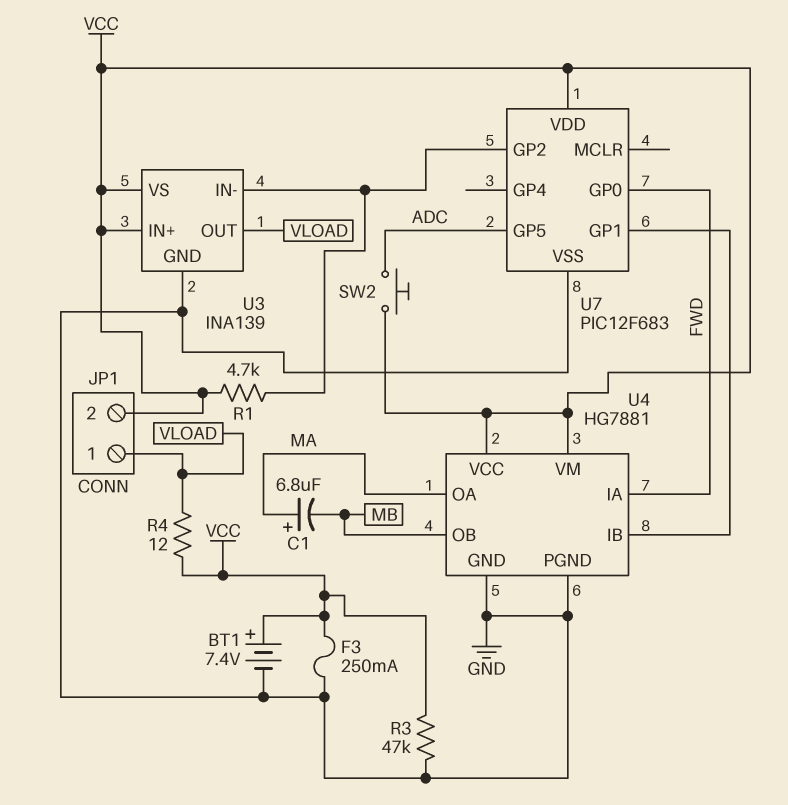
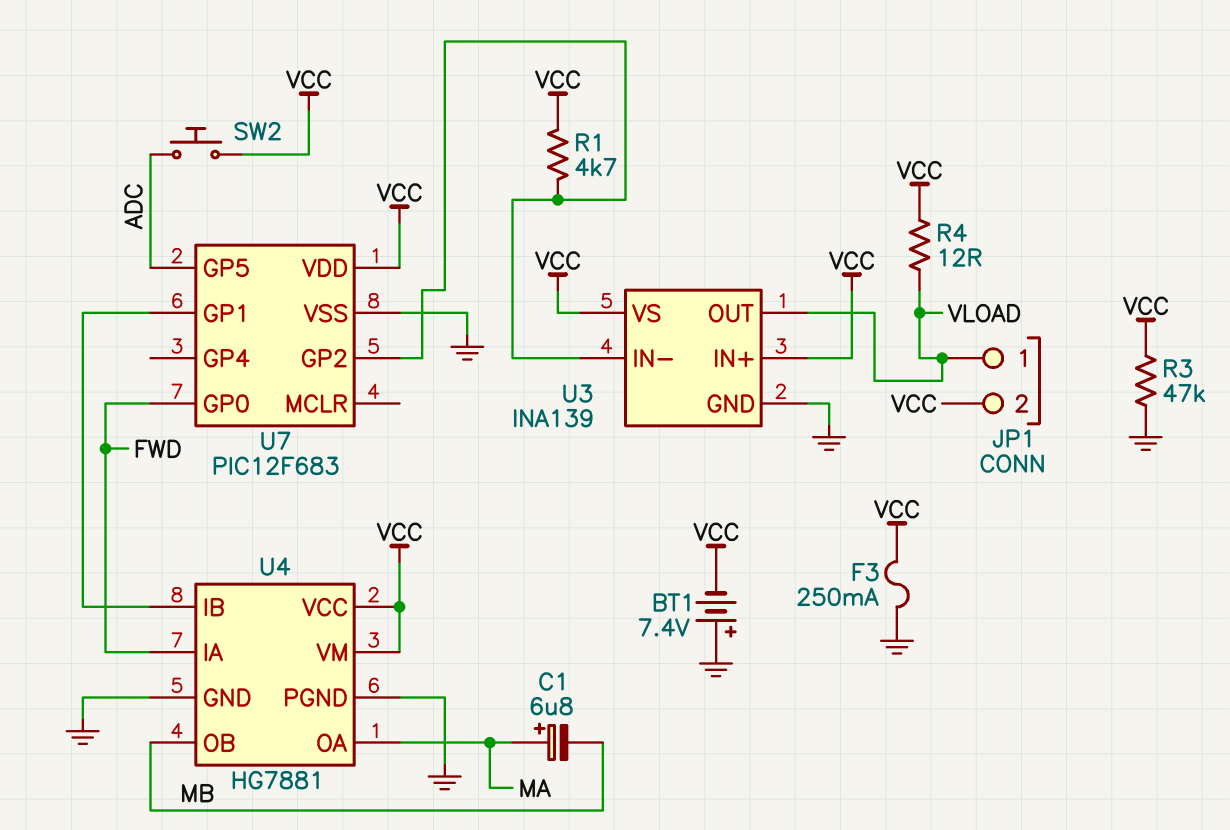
BT1: 7.4V (plus VCC, minus GND) -> 7.4V (plus GND, minus VCC)

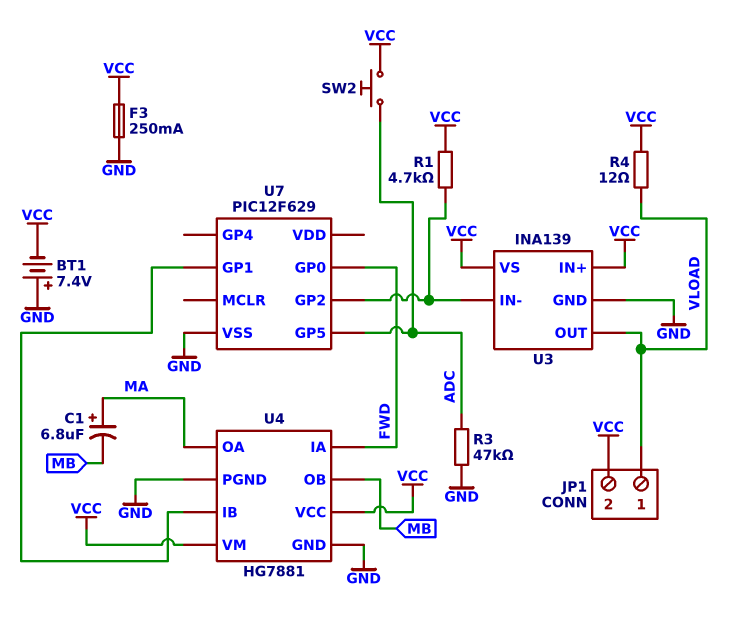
R3: 47k (GND, VCC) -> 47k (ADC, GND)
U7: PIC12F683 -> PIC12F629
U7 pin VDD: VCC -> none

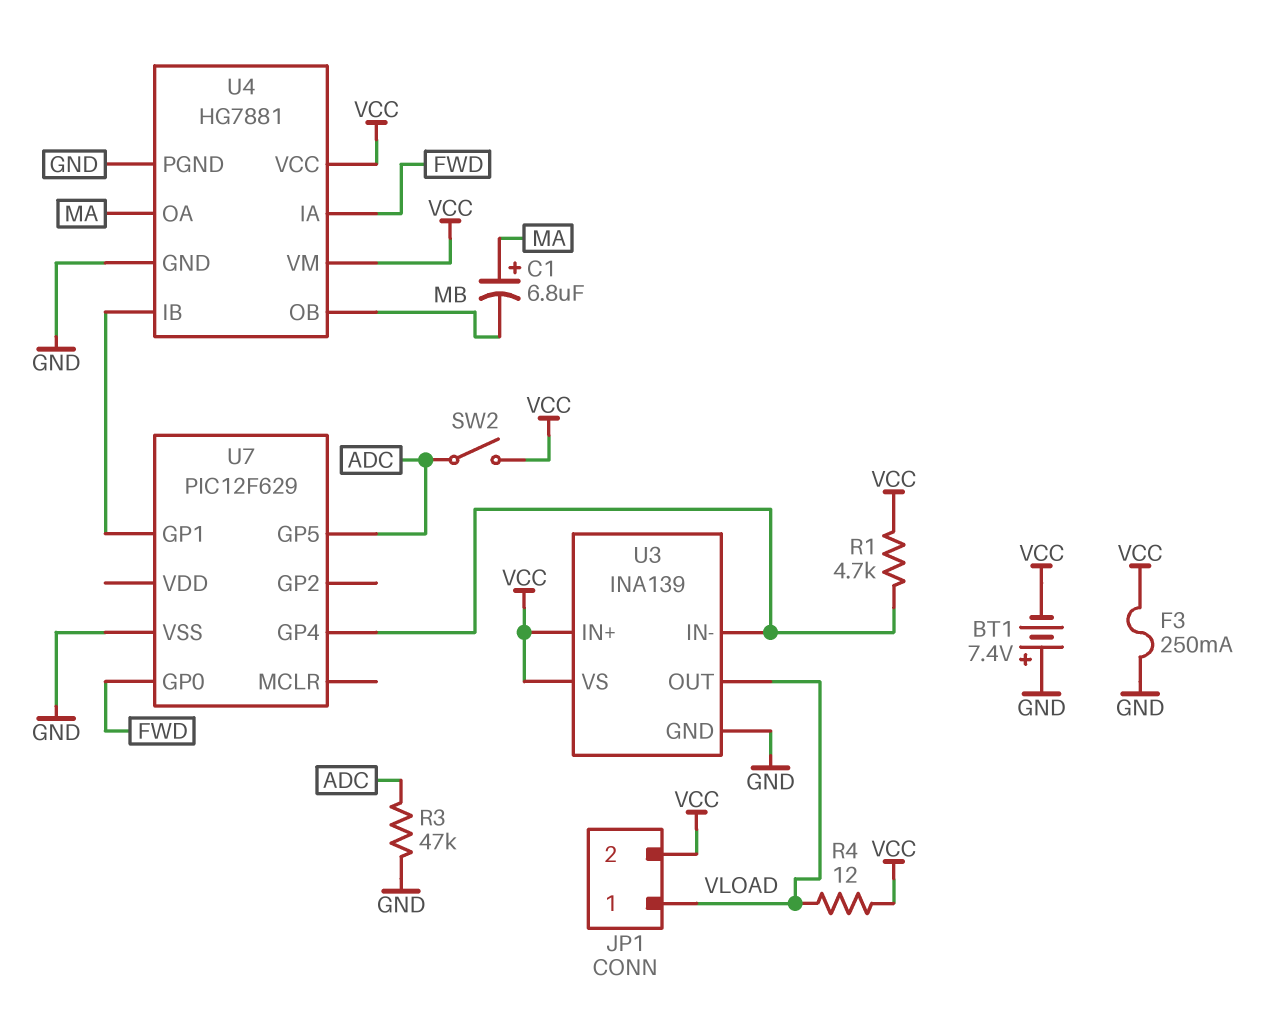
SW2: button (ADC, VCC) -> switch (ADC, VCC)
U7 pin GP2: U3/IN- -> none
U7 pin GP4: none -> U3/IN-

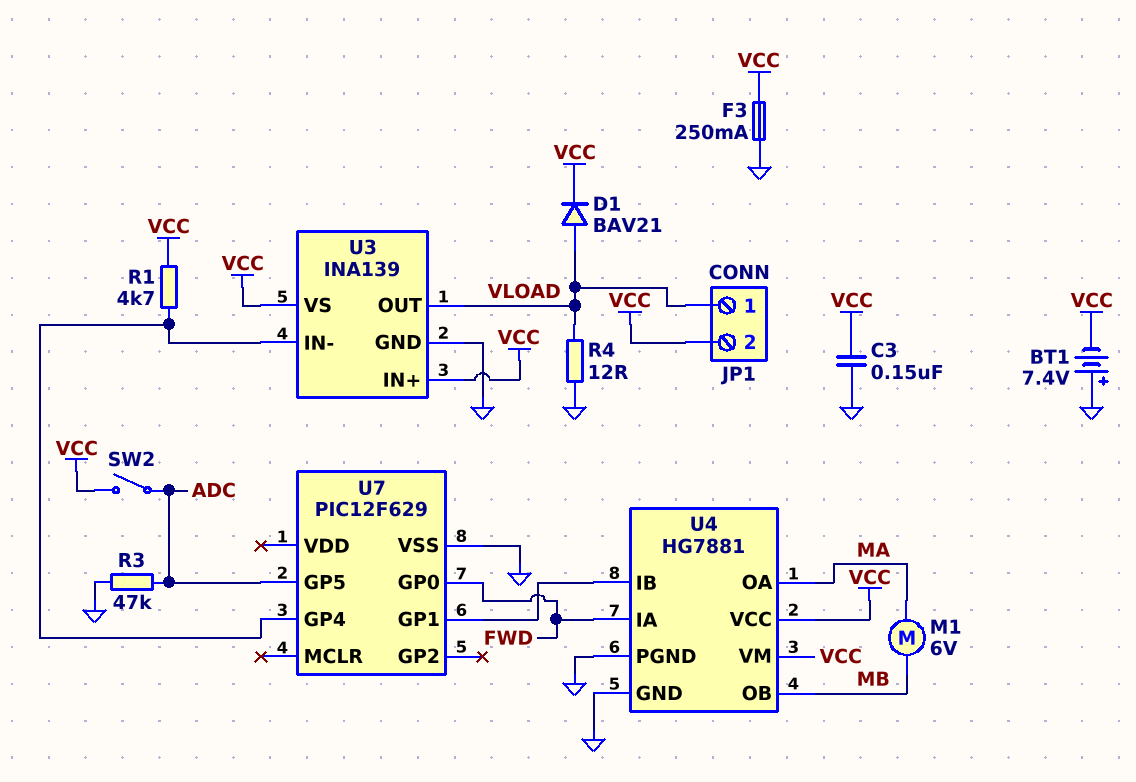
C1: 6.8uF (plus MA, minus MB) -> none
C3: none -> 150nF (GND, VCC)
D1: none -> diode BAV21 (A VLOAD, K VCC)
M1: none -> motor 6V (MA, MB)
R4: 12 (VCC, VLOAD) -> 12 (GND, VLOAD)

